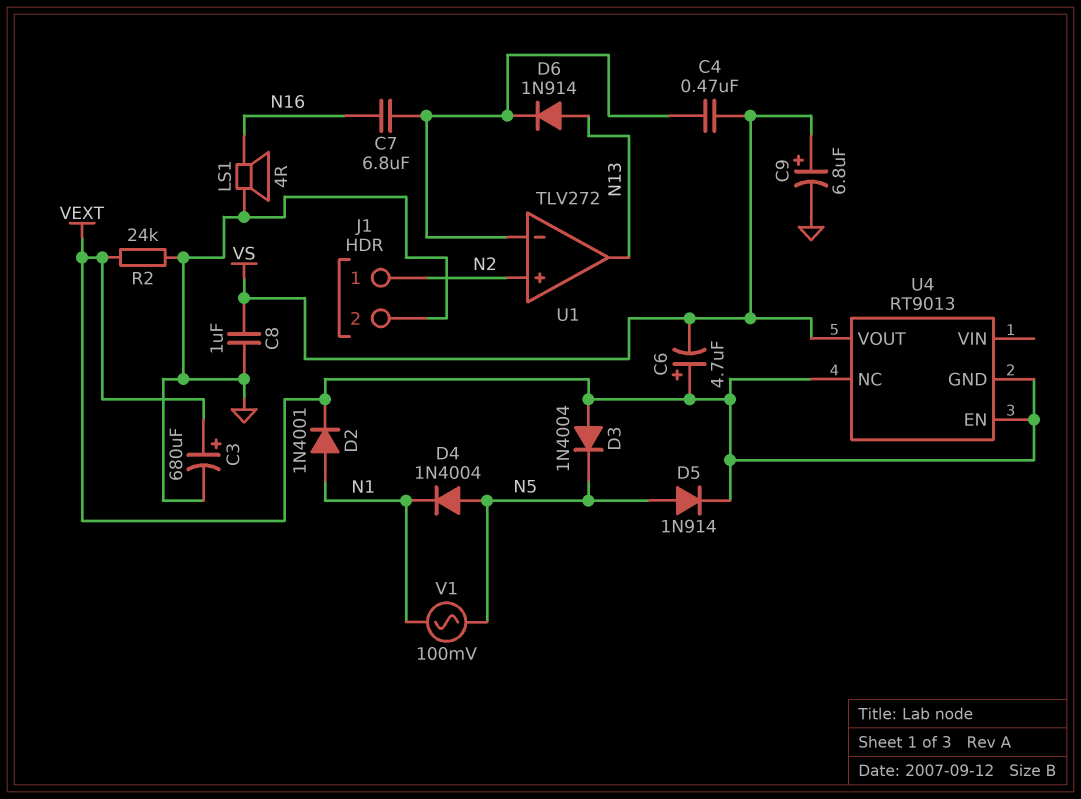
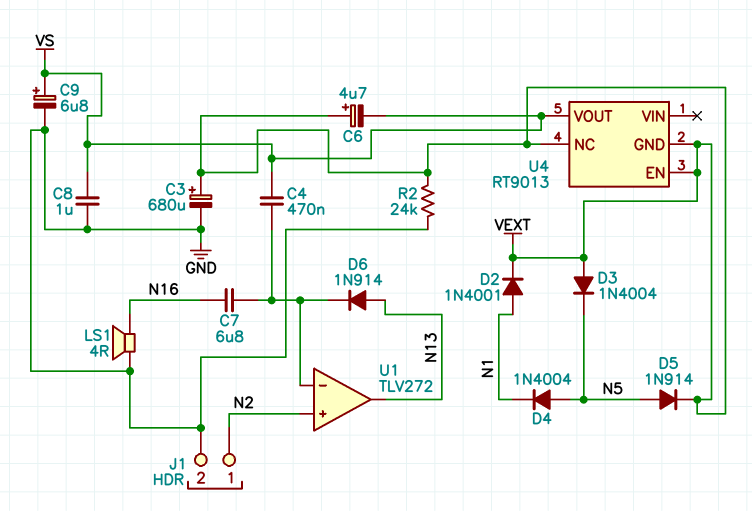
V1: AC 100mV (N1, N5) -> none

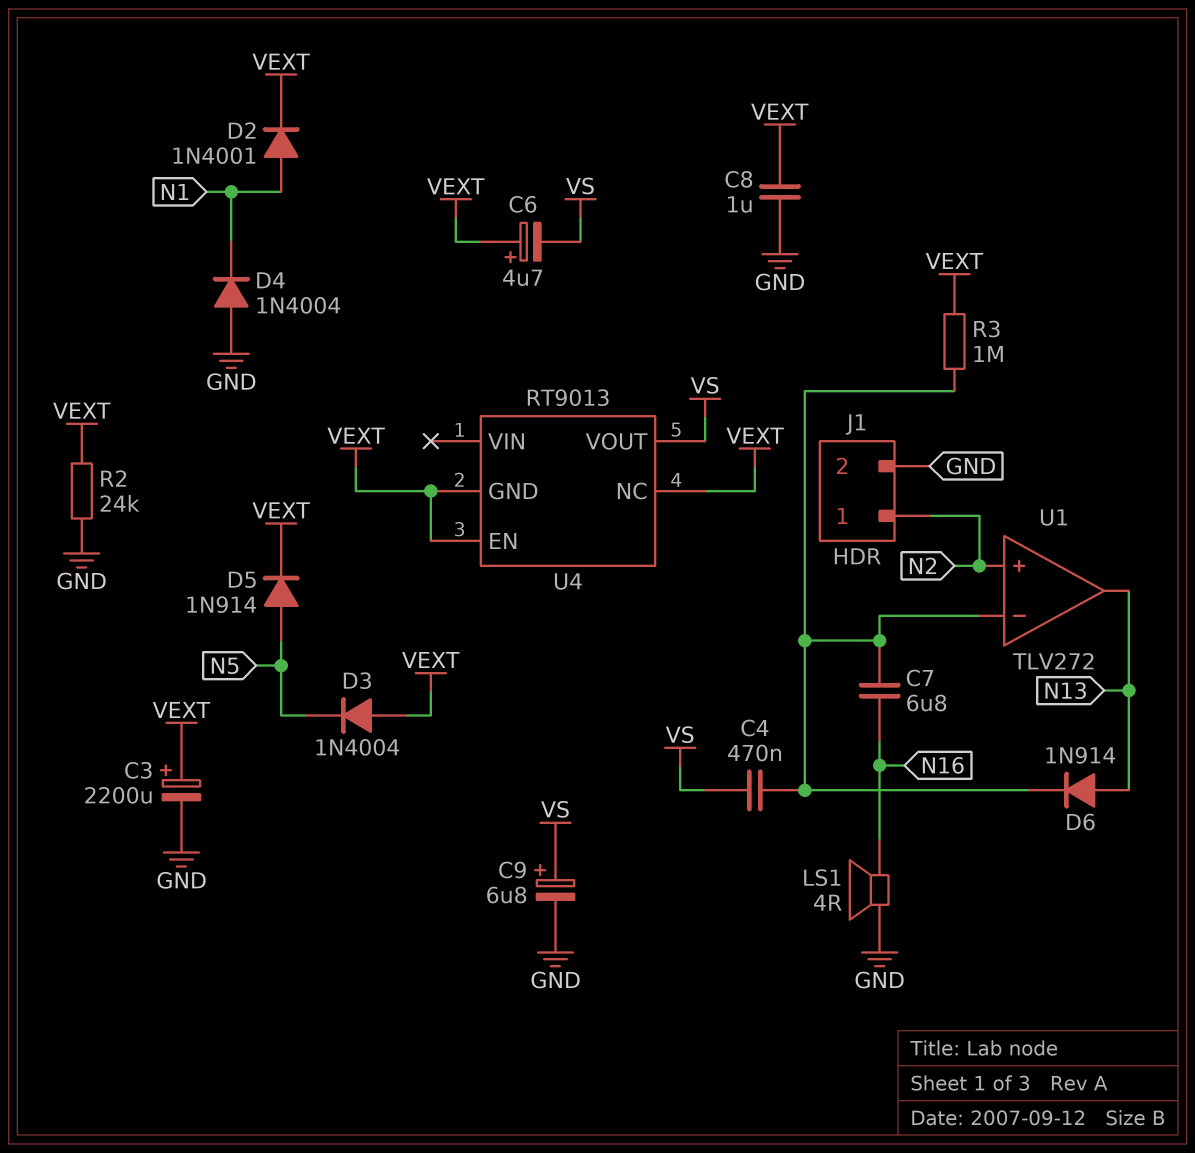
C3: 680uF (plus VEXT, minus GND) -> 2200uF (plus VEXT, minus GND)
C8: 1uF (GND, VS) -> 1uF (GND, VEXT)
D4: diode 1N4004 (A N5, K N1) -> diode 1N4004 (A GND, K N1)
R3: none -> 1M (U1/in-, VEXT)

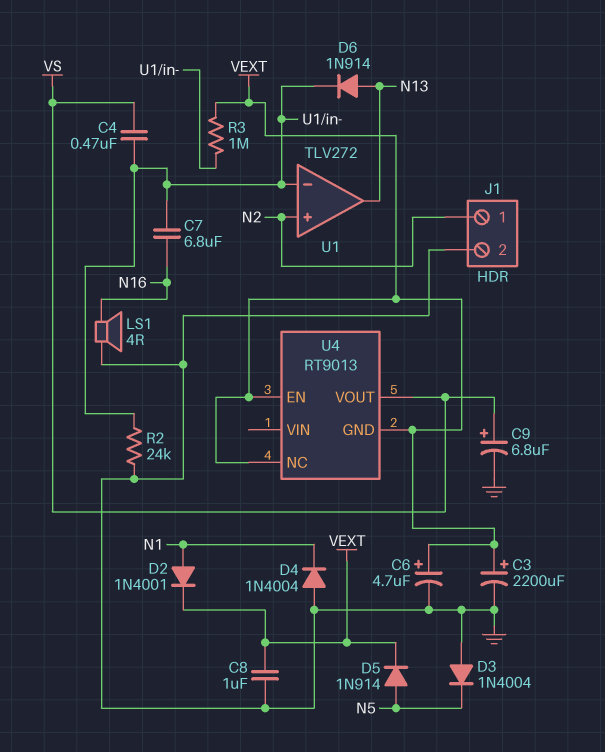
C6: 4.7uF (plus VEXT, minus VS) -> 4.7uF (plus VEXT, minus GND)
D3: diode 1N4004 (A VEXT, K N5) -> diode 1N4004 (A GND, K N5)
R2: 24k (GND, VEXT) -> 24k (GND, U1/in-)

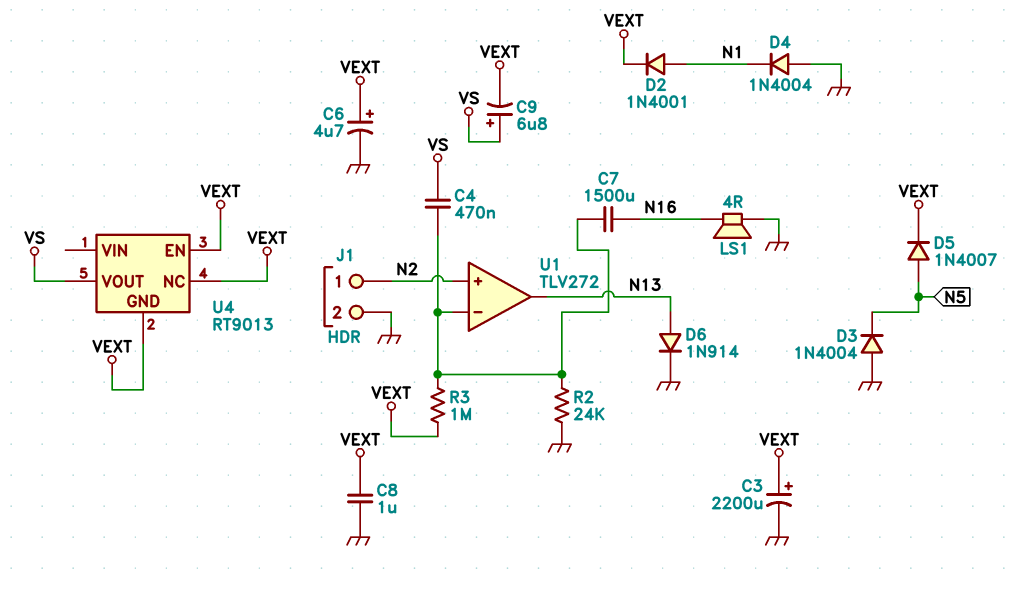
C7: 6.8uF (N16, U1/in-) -> 1500uF (N16, U1/in-)
C9: 6.8uF (plus VS, minus GND) -> 6.8uF (plus VS, minus VEXT)
D5: diode 1N914 (A N5, K VEXT) -> diode 1N4007 (A N5, K VEXT)
D6: diode 1N914 (A N13, K U1/in-) -> diode 1N914 (A N13, K GND)

